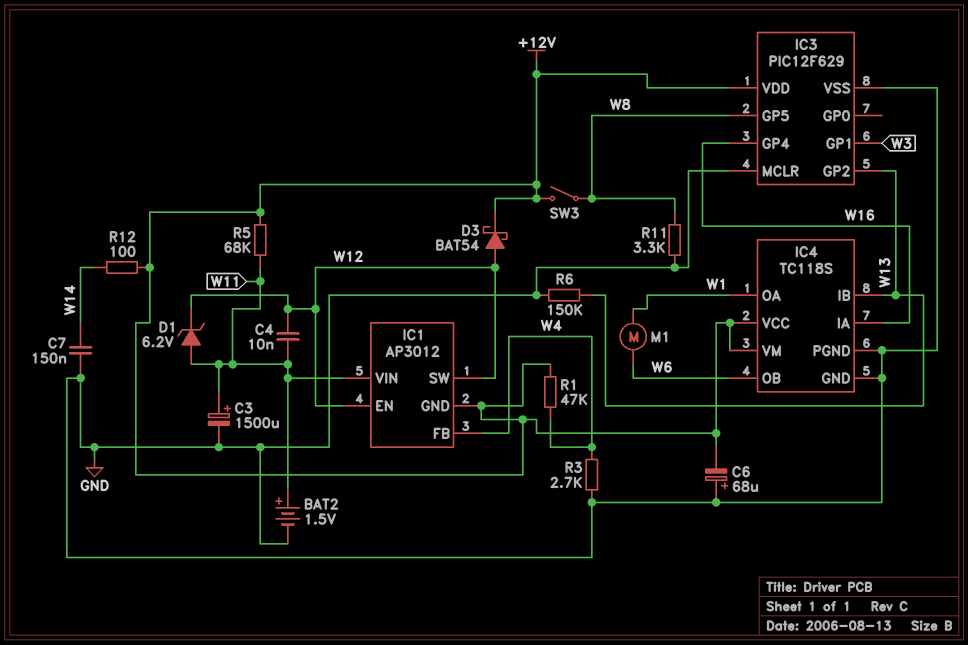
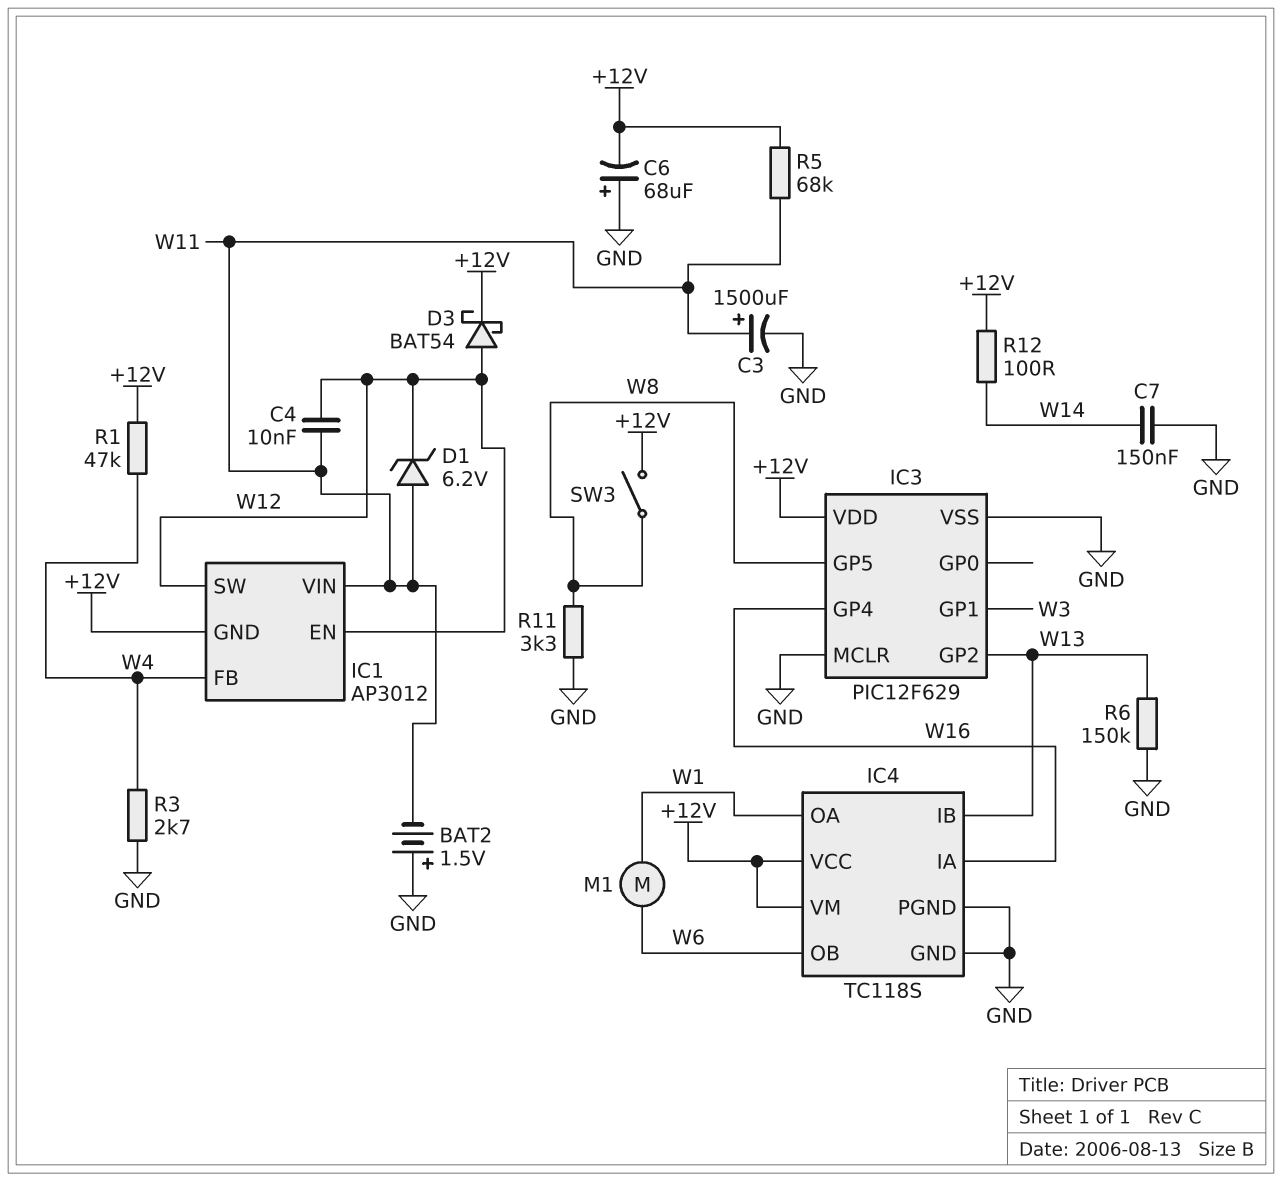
BAT2: 1.5V (plus W11, minus GND) -> 1.5V (plus GND, minus W11)

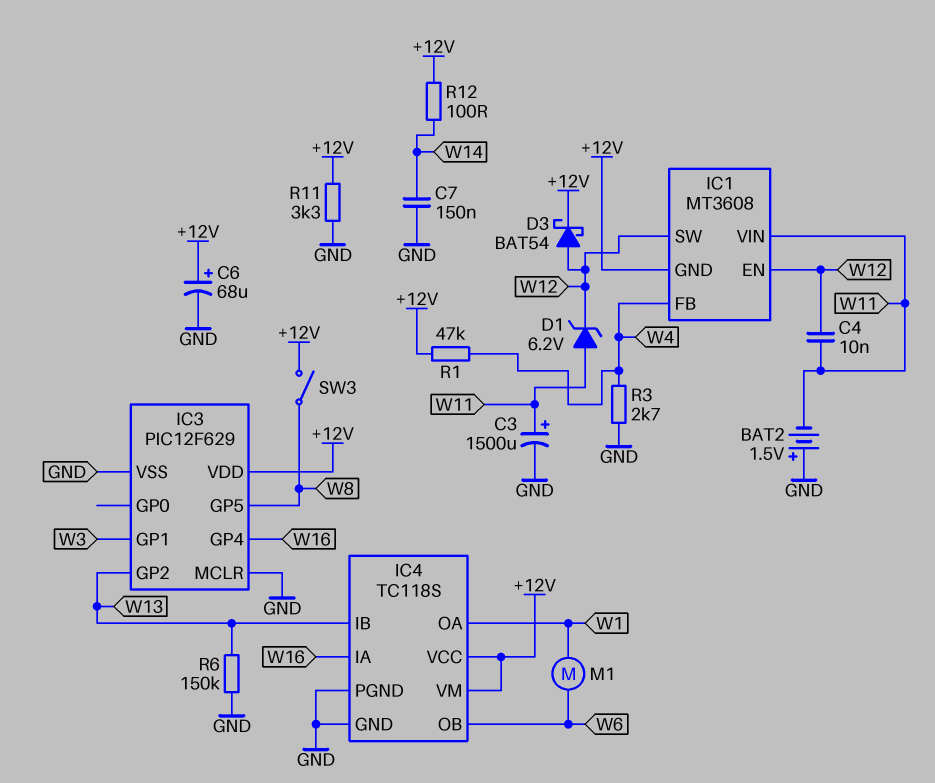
C6: 68uF (plus GND, minus +12V) -> 68uF (plus +12V, minus GND)
IC1: AP3012 -> MT3608
R5: 68k (+12V, W11) -> none
R11: 3.3k (GND, W8) -> 3.3k (+12V, GND)

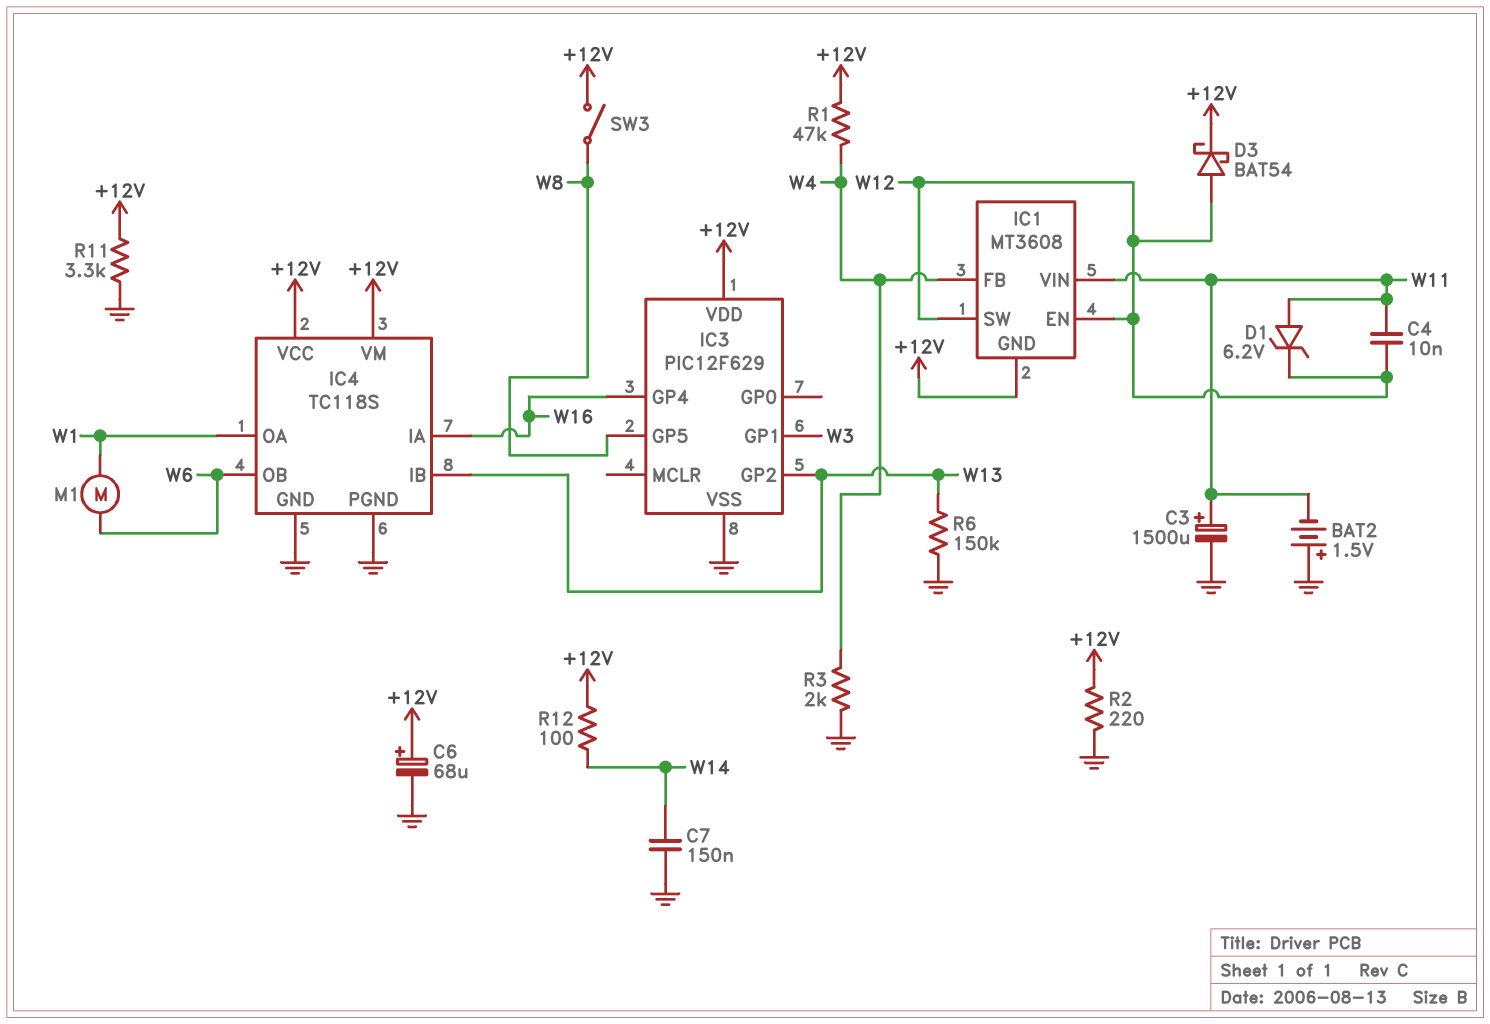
IC3 pin MCLR: GND -> none
R2: none -> 220 (+12V, GND)
R3: 2.7k (GND, W4) -> 2k (GND, W4)

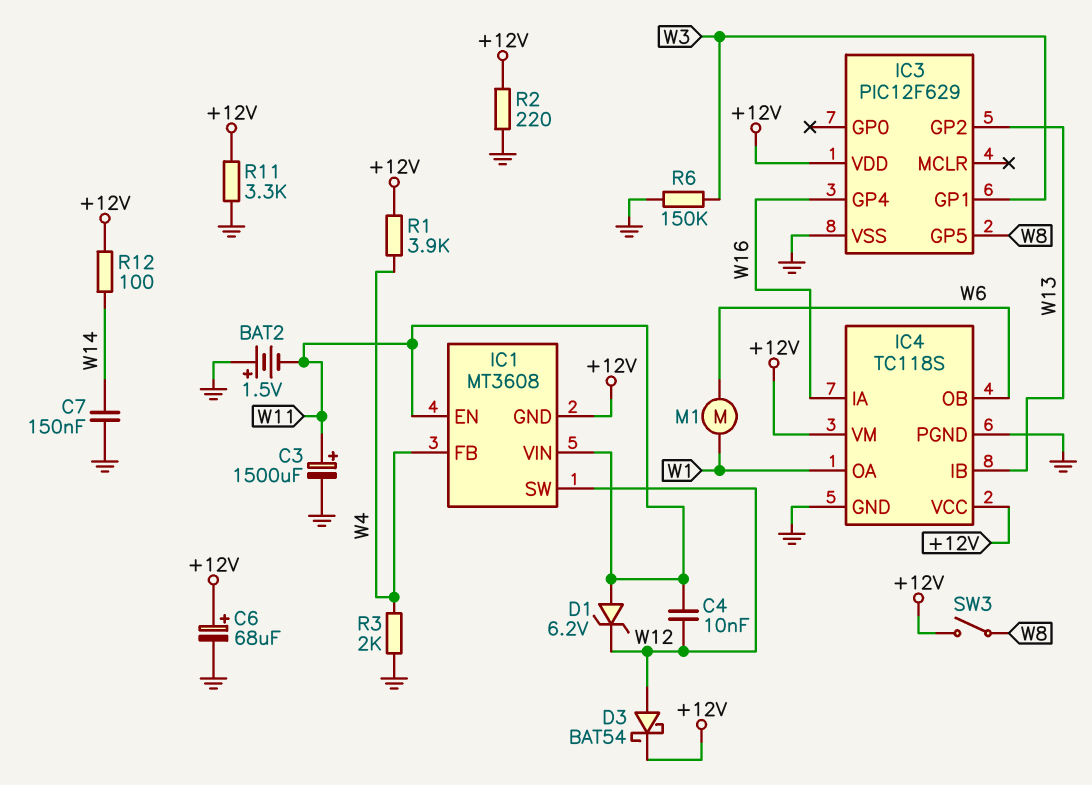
IC1 pin EN: W12 -> W11
R1: 47k (+12V, W4) -> 3.9k (+12V, W4)
R6: 150k (GND, W13) -> 150k (GND, W3)

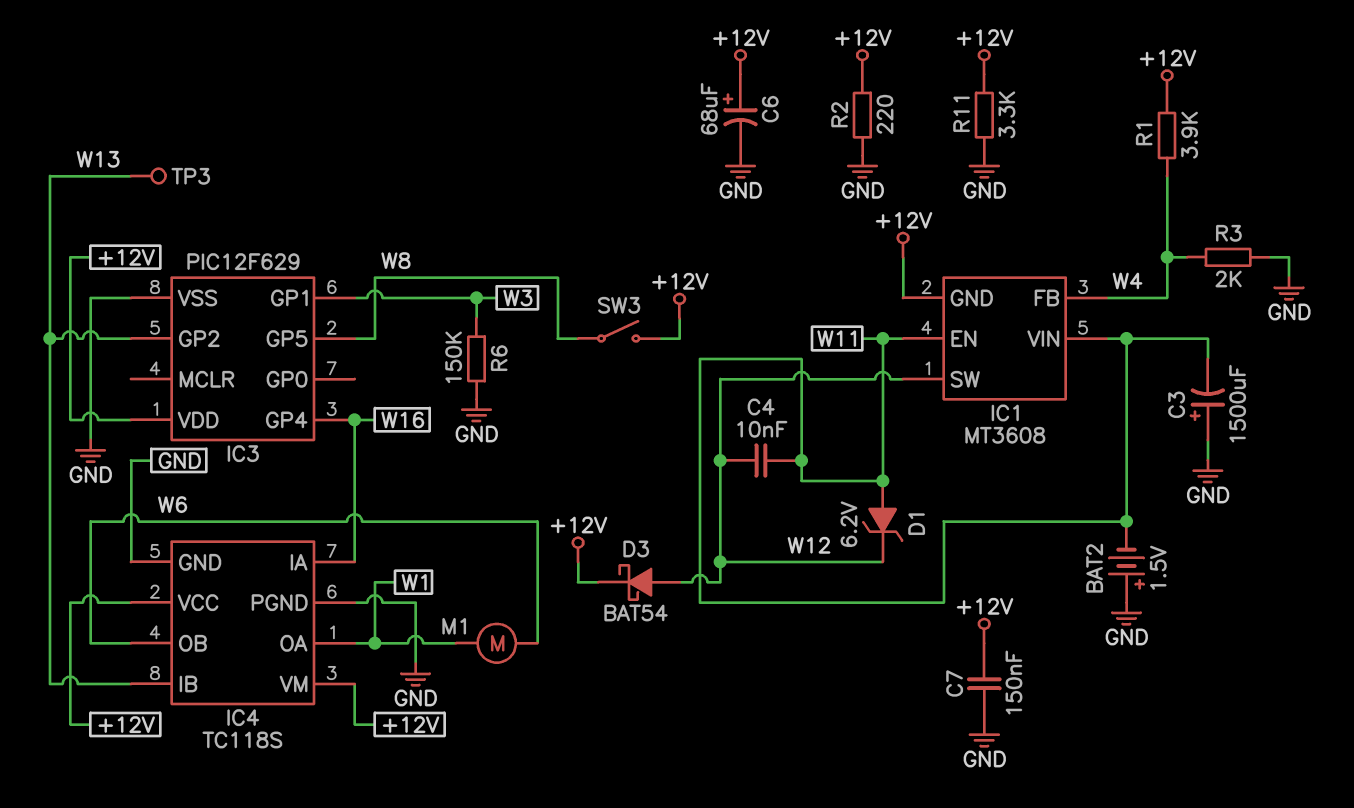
C3: 1500uF (plus W11, minus GND) -> 1500uF (plus GND, minus W11)
C7: 150nF (GND, W14) -> 150nF (+12V, GND)
R12: 100 (+12V, W14) -> none
TP3: none -> test point (W13)

